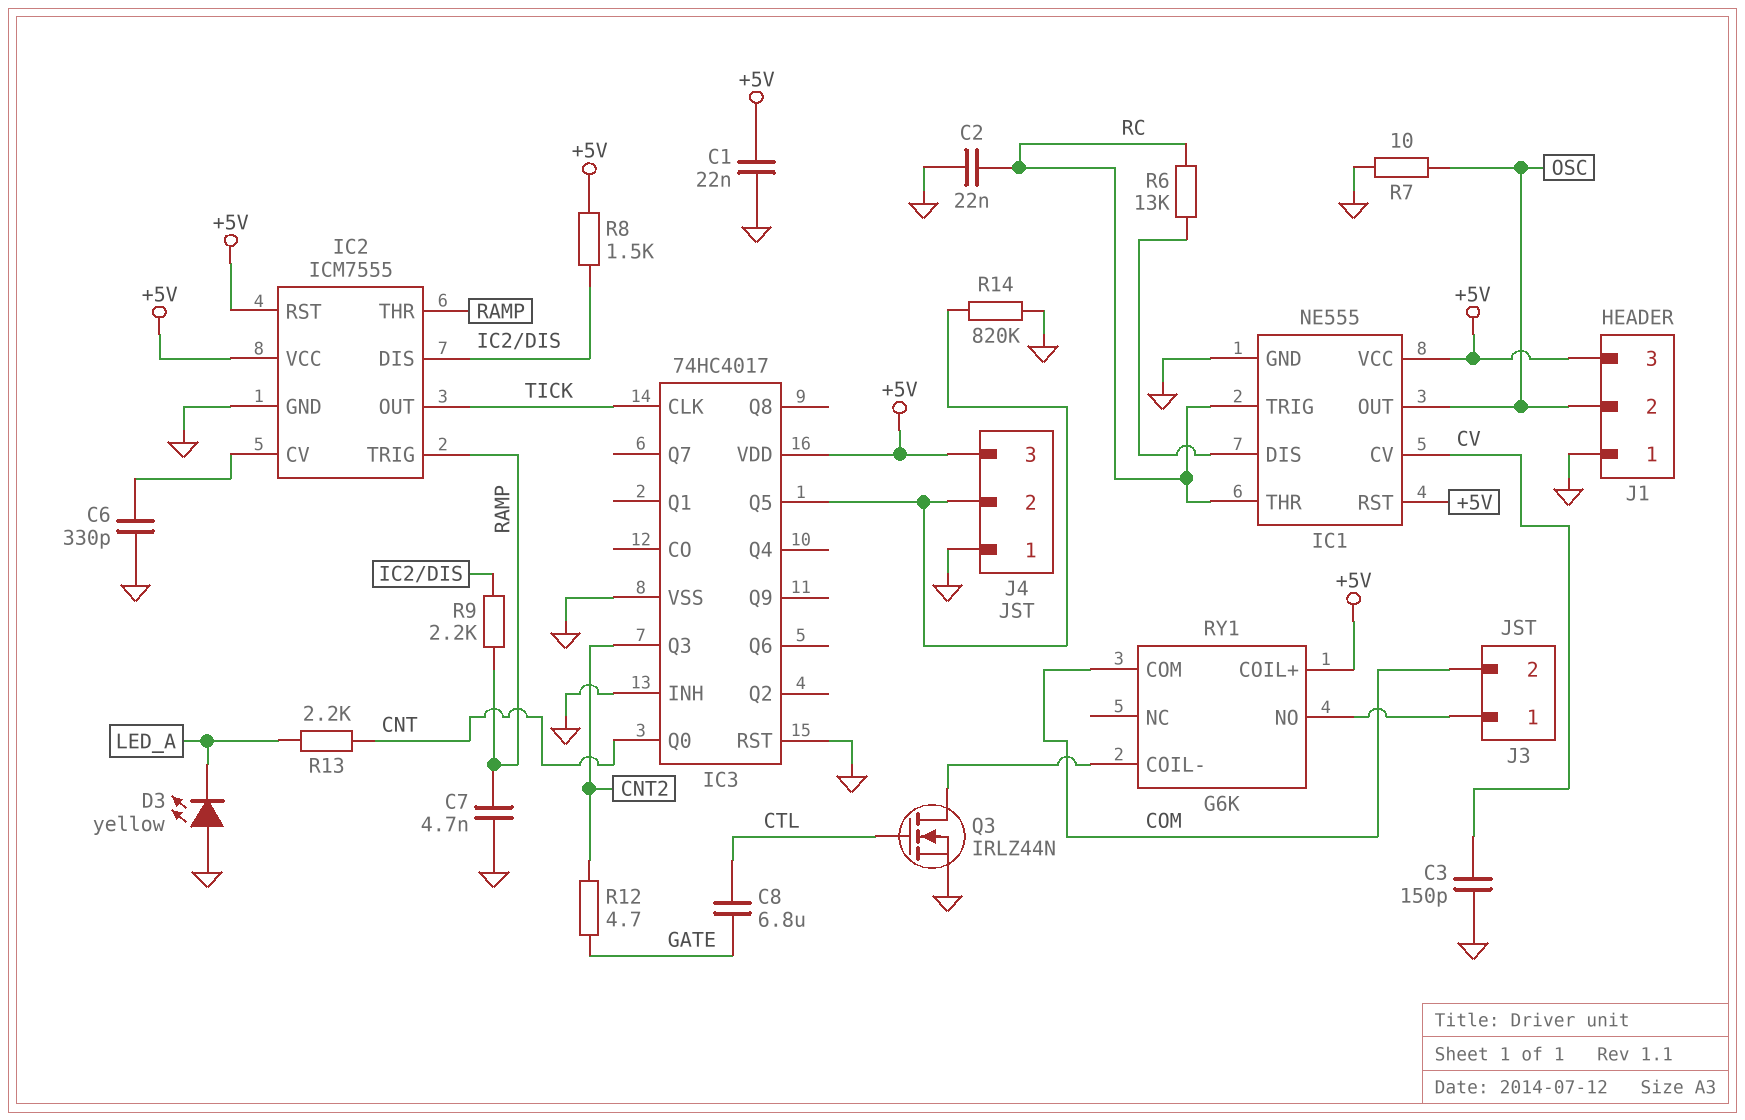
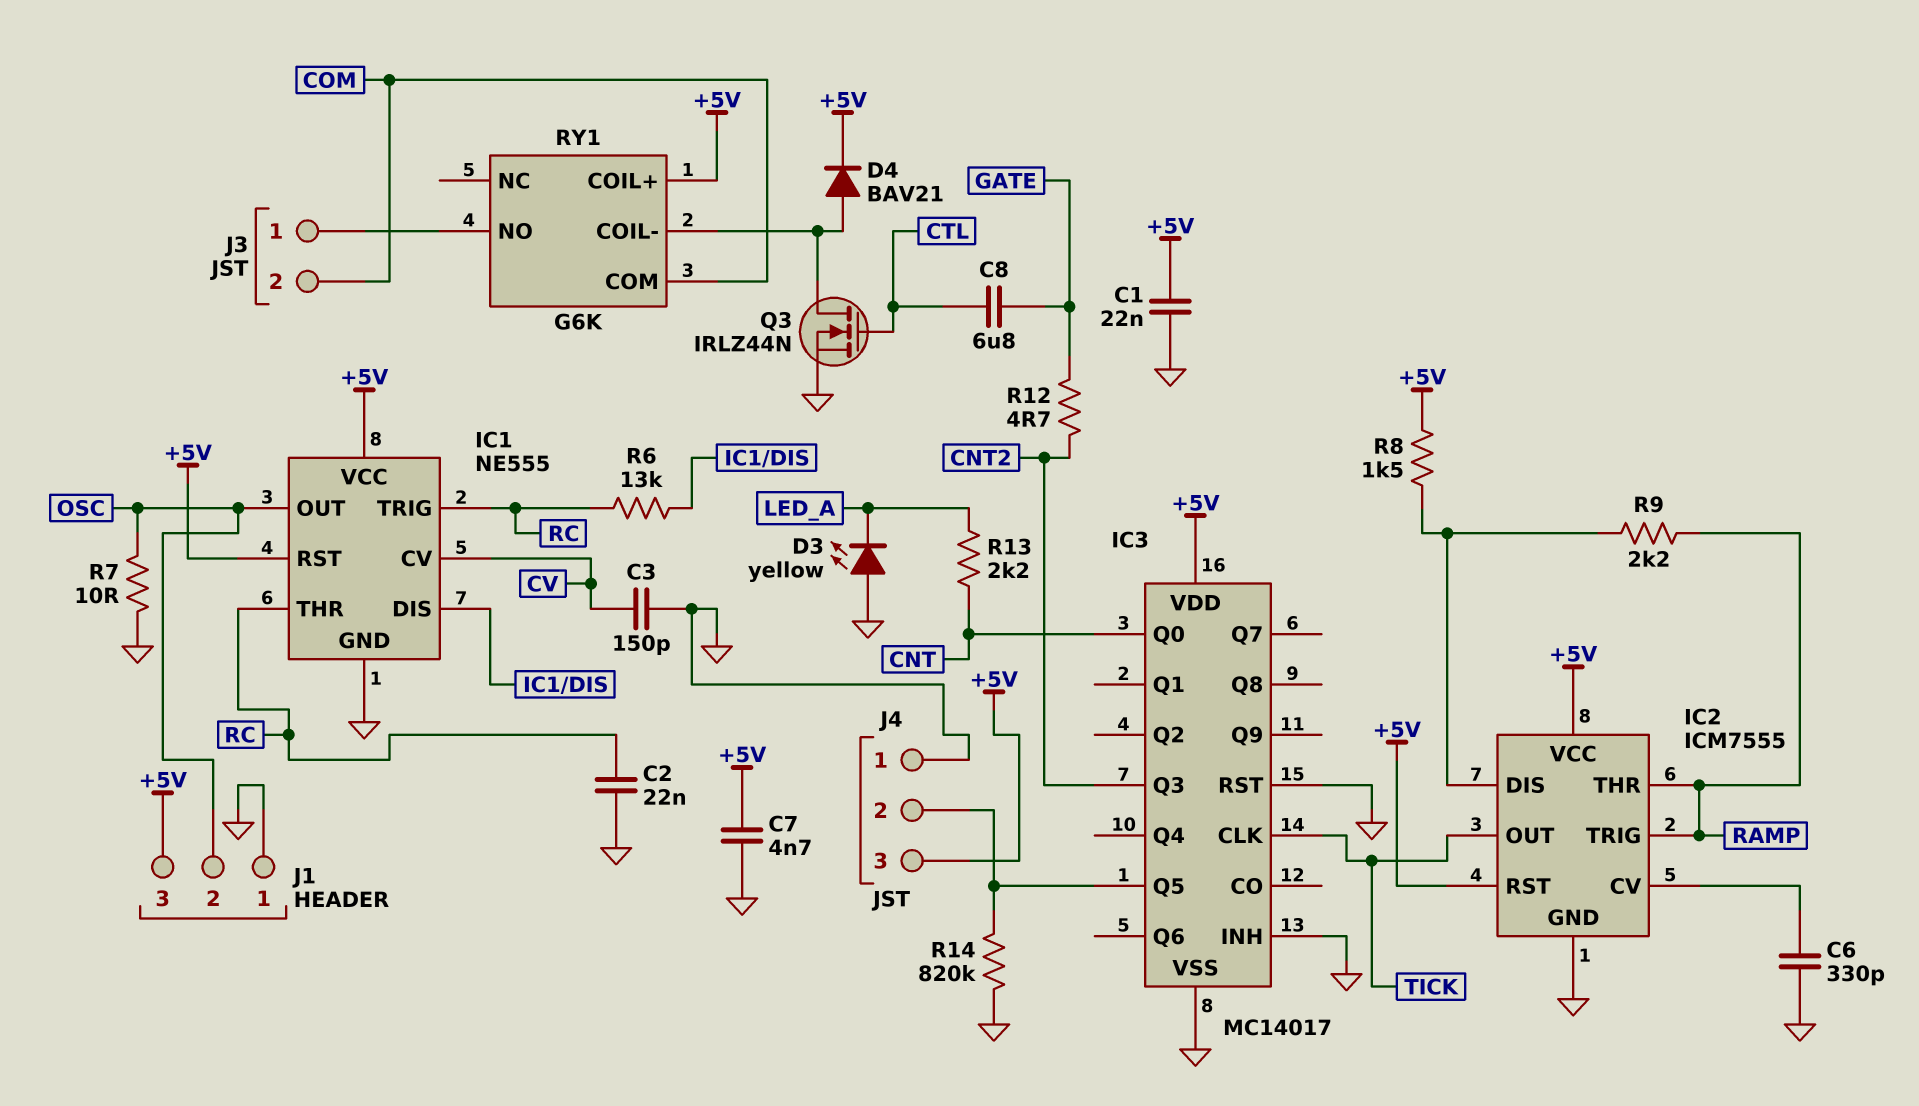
C7: 4.7nF (GND, RAMP) -> 4.7nF (+5V, GND)
D4: none -> diode BAV21 (A RY1/COIL-, K +5V)
IC3: 74HC4017 -> MC14017

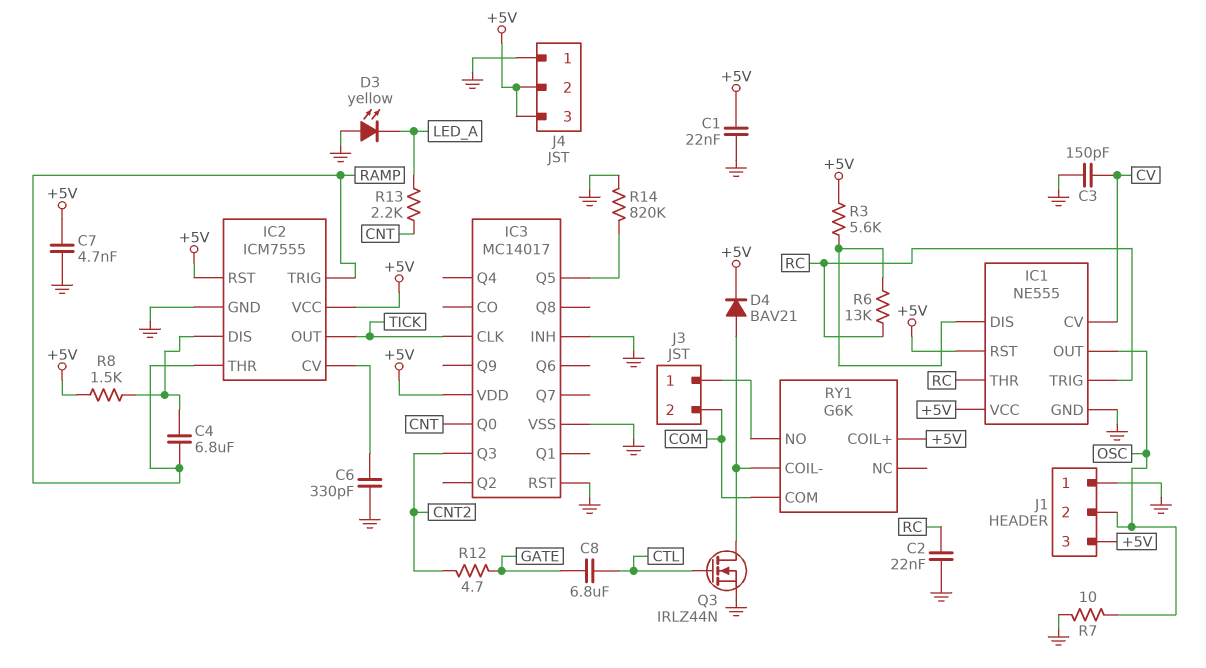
C4: none -> 6.8uF (IC2/DIS, RAMP)
J4 pin 2: IC3/Q5 -> +5V
R3: none -> 5.6k (+5V, IC1/DIS)
R9: 2.2k (IC2/DIS, RAMP) -> none

